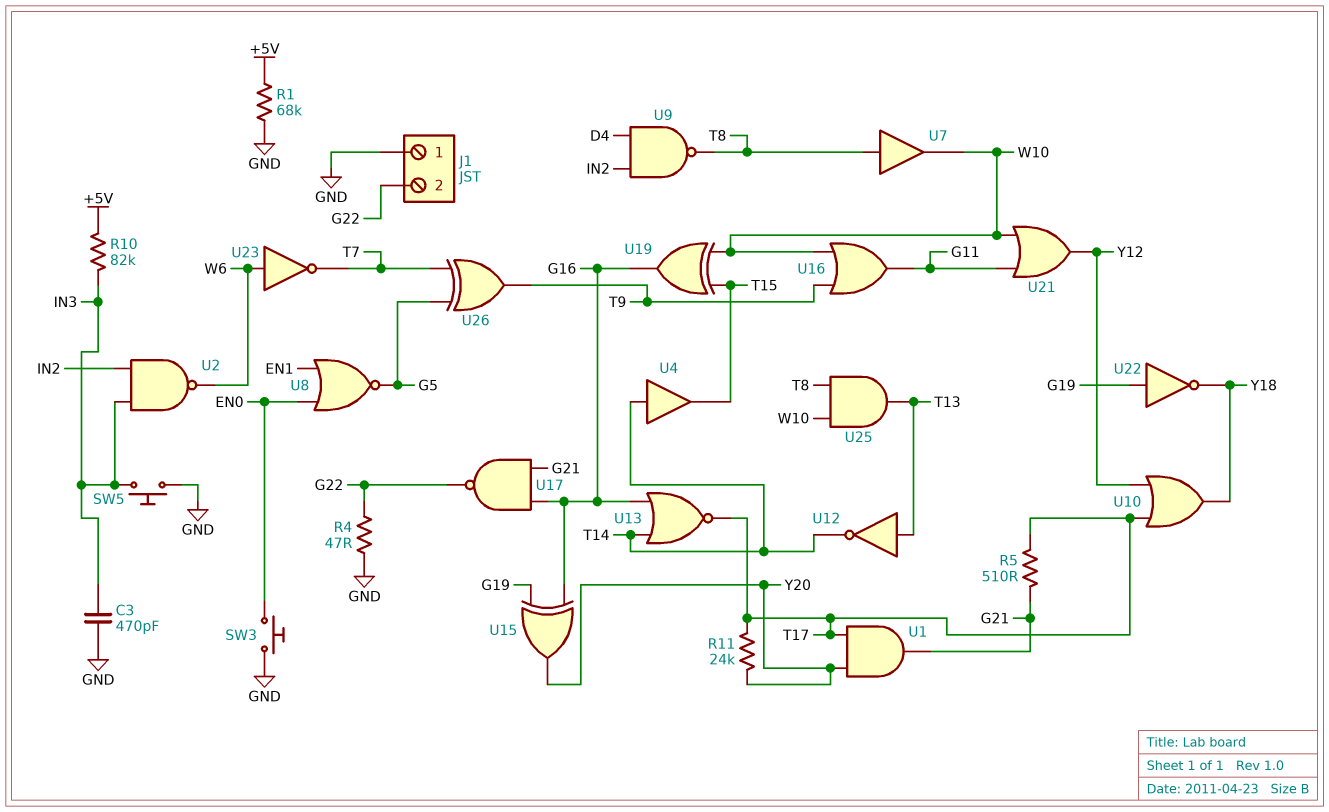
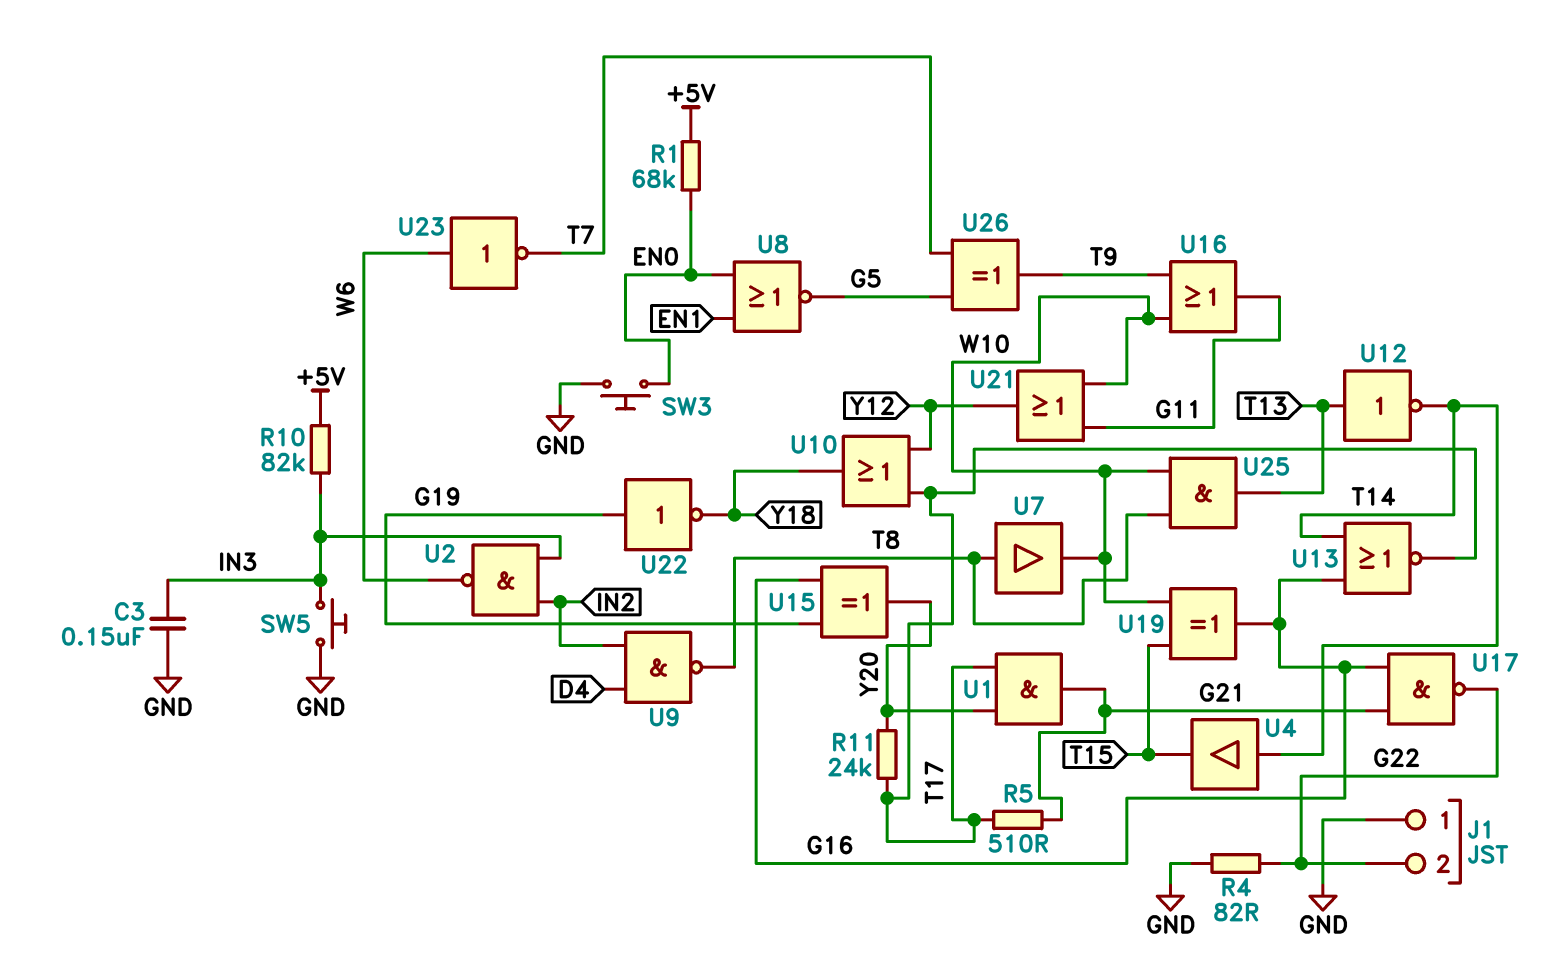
C3: 470pF (GND, IN3) -> 150nF (GND, IN3)
R1: 68k (+5V, GND) -> 68k (+5V, EN0)
R4: 47 (G22, GND) -> 82 (G22, GND)

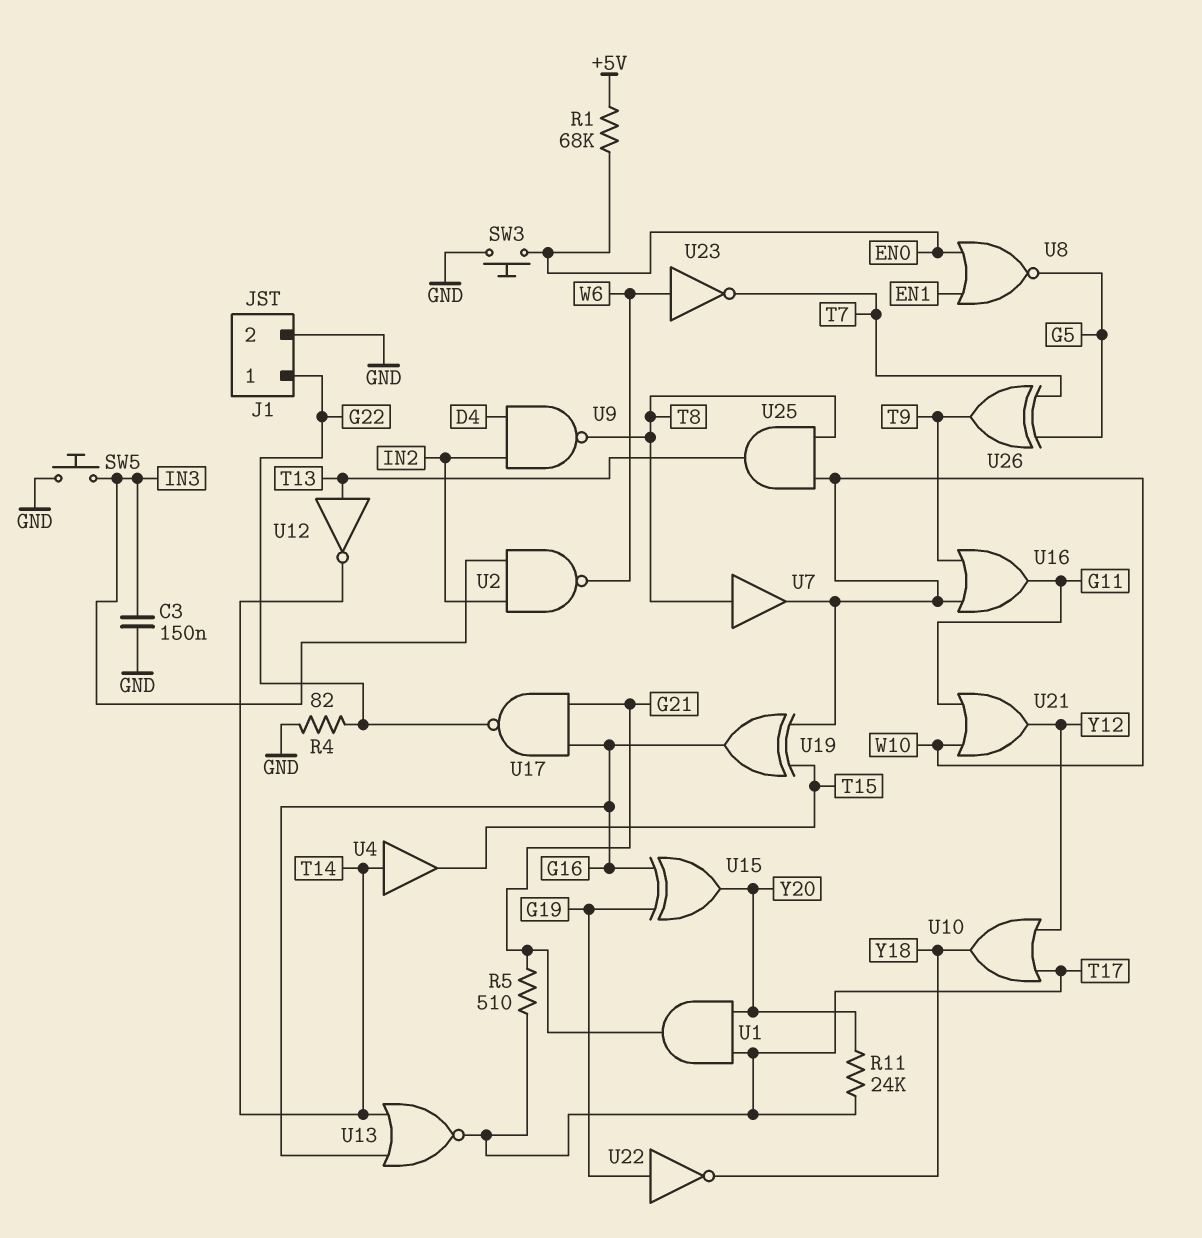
J1 pin 1: GND -> G22
J1 pin 2: G22 -> GND
R10: 82k (+5V, IN3) -> none

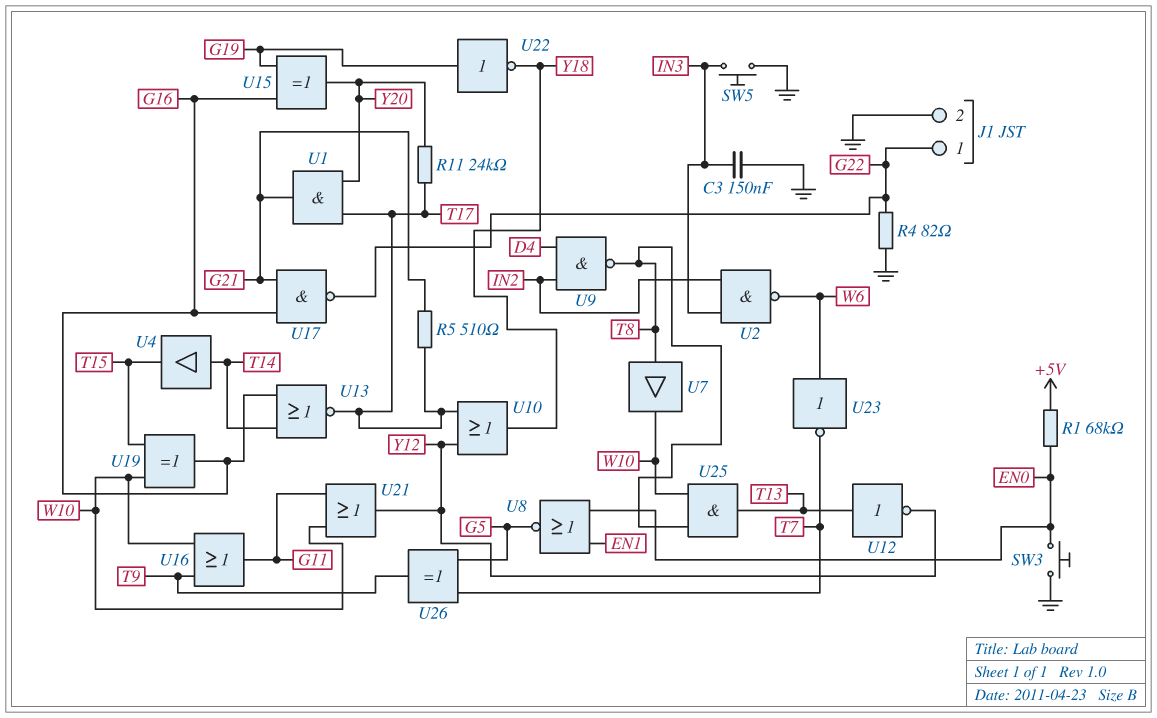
U12: NOT (in T13, out T14) -> NOT (in T13, out Y12)

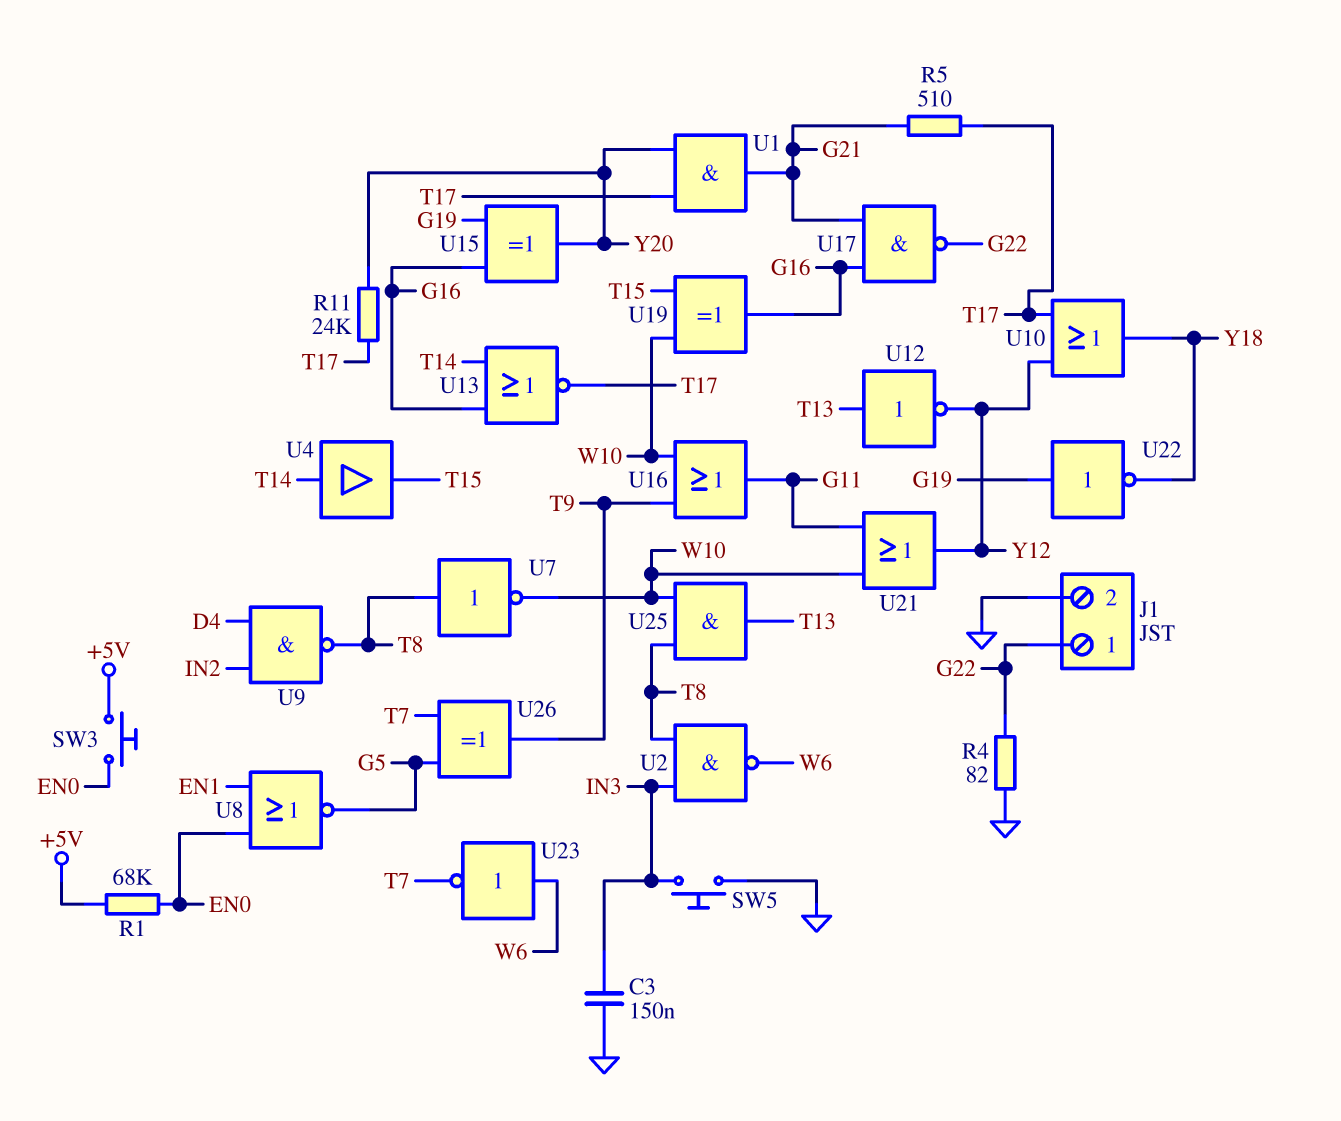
SW3: button (EN0, GND) -> button (+5V, EN0)
U2: NAND (in IN2, in IN3, out W6) -> NAND (in IN3, in T8, out W6)
U7: buffer (in T8, out W10) -> NOT (in T8, out W10)

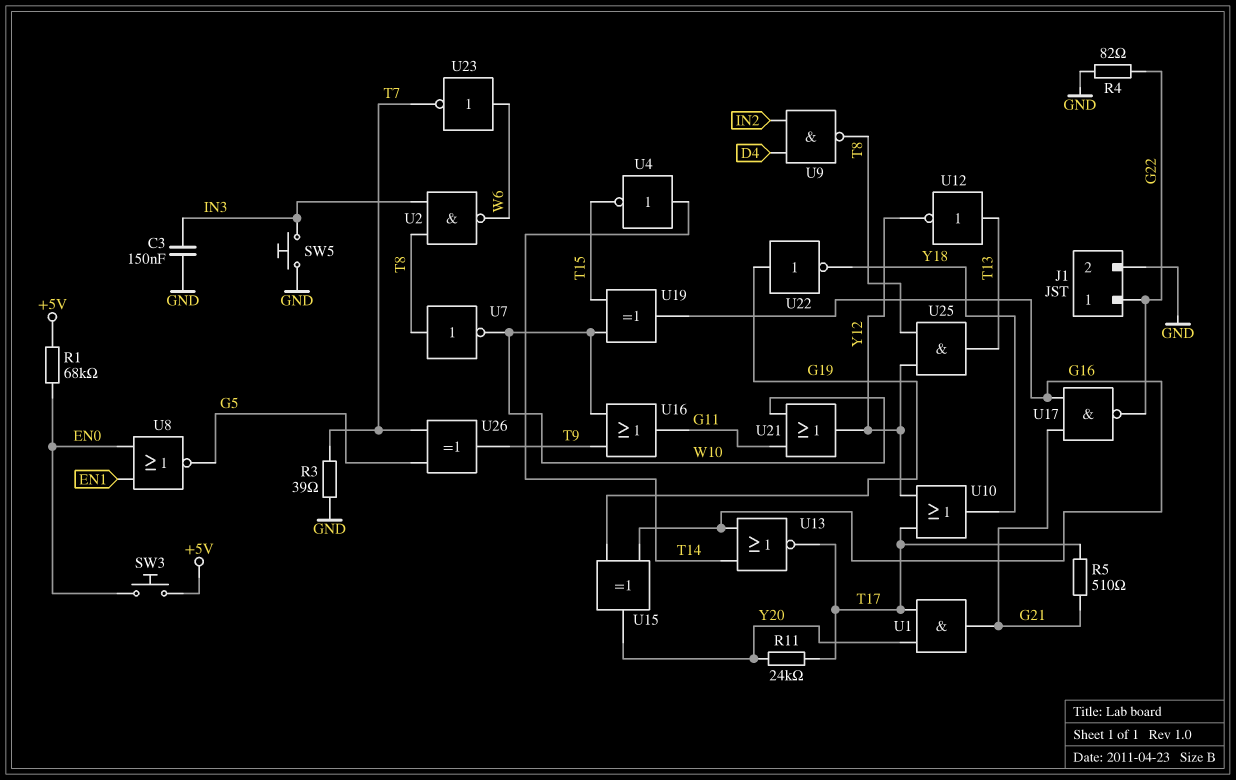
R3: none -> 39 (GND, T7)
U4: buffer (in T14, out T15) -> NOT (in T14, out T15)
U25: AND (in T8, in W10, out T13) -> AND (in T8, in Y12, out T13)

